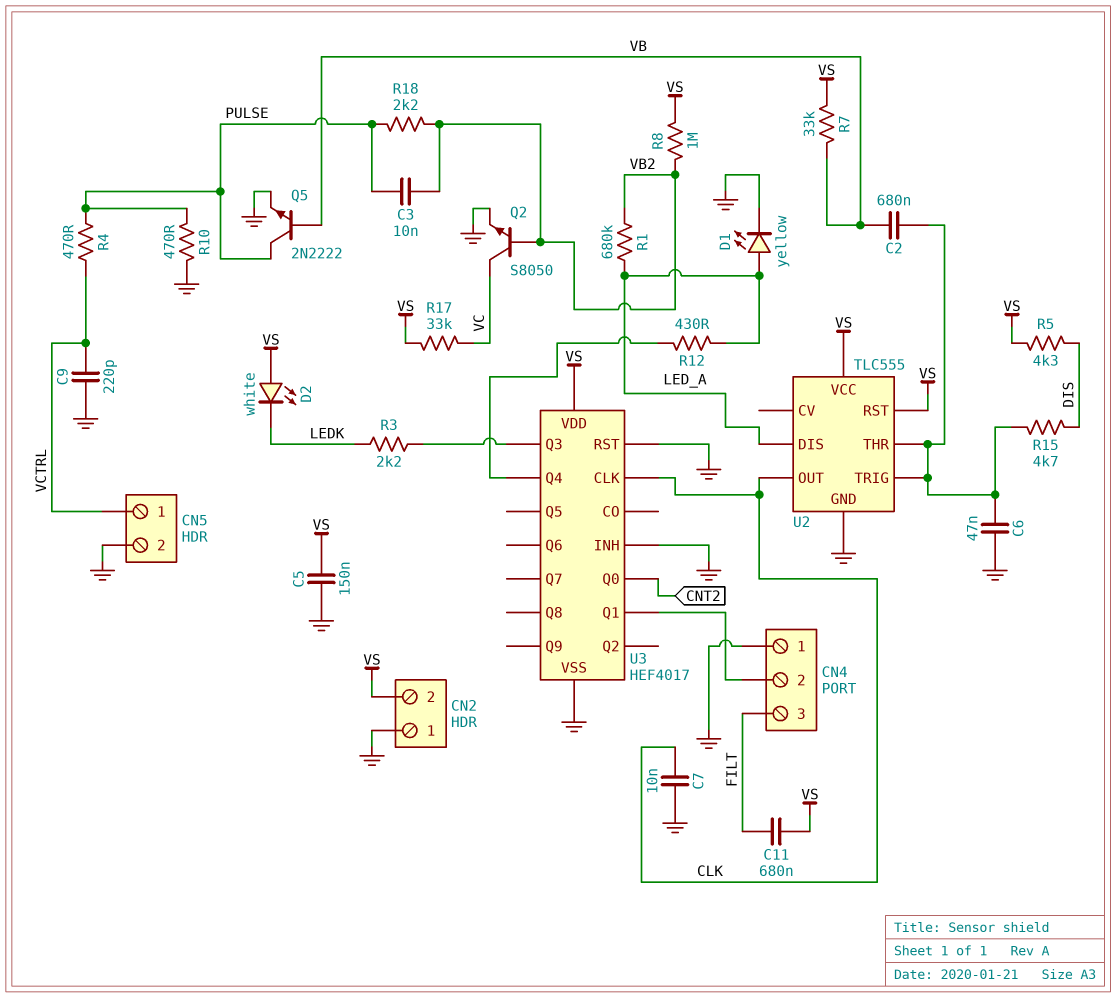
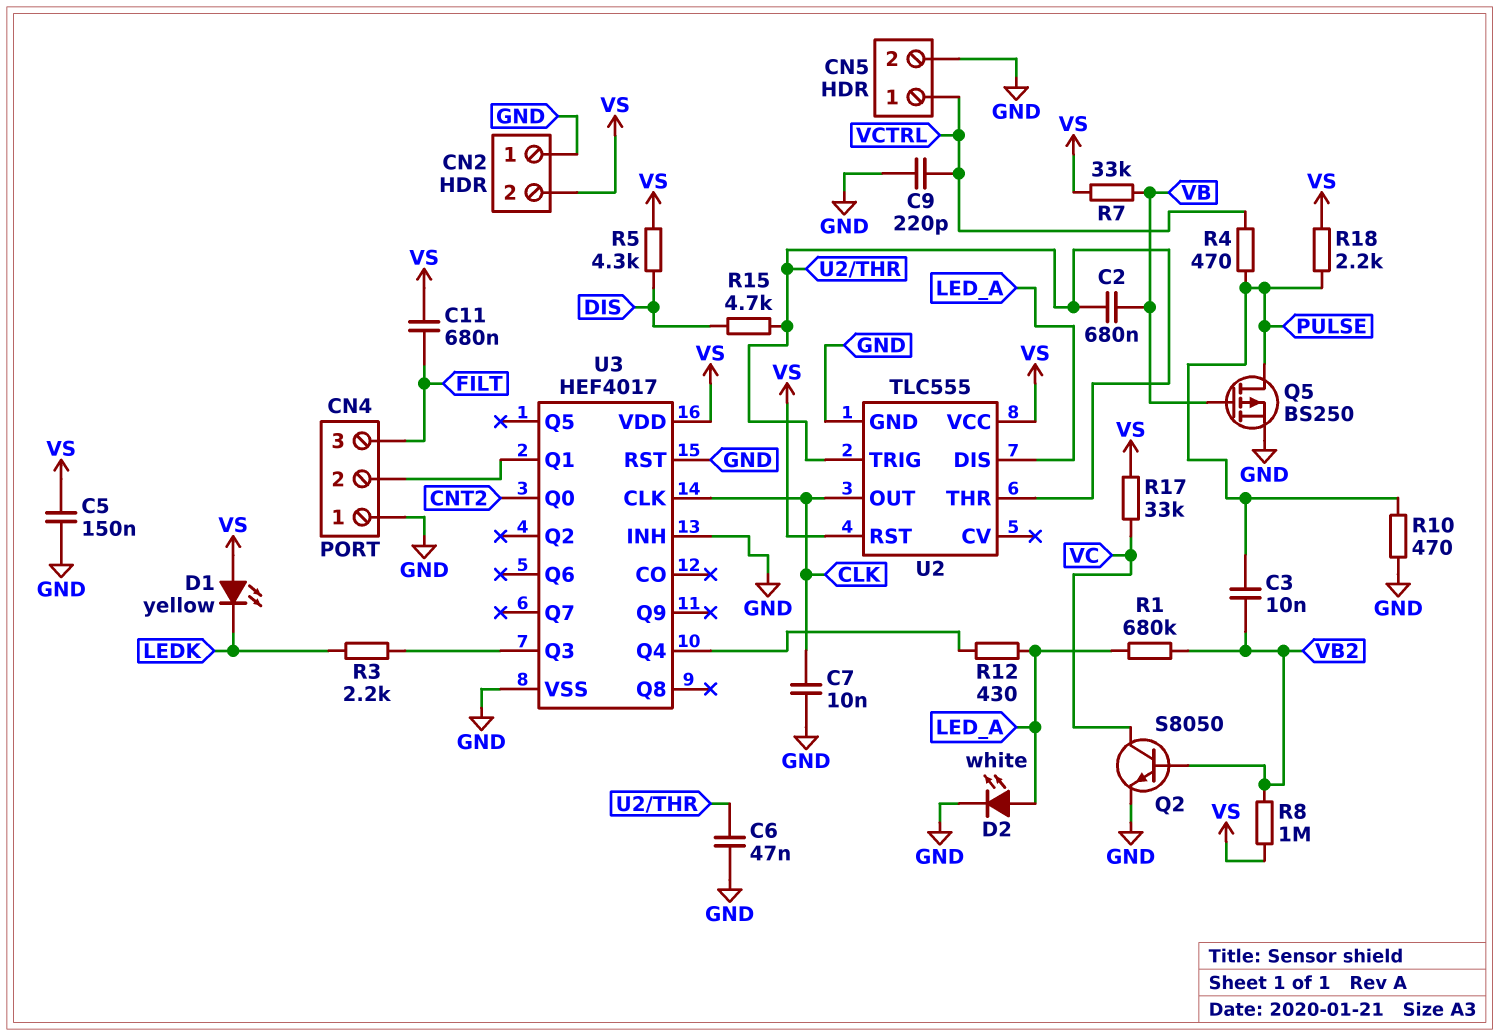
D1: LED yellow (A LED_A, K GND) -> LED yellow (A VS, K LEDK)
D2: LED white (A VS, K LEDK) -> LED white (A LED_A, K GND)
Q5: NPN 2N2222 (B VB, C PULSE, E GND) -> PMOS BS250 (G VB, D PULSE, S GND)
R18: 2.2k (PULSE, VB2) -> 2.2k (PULSE, VS)

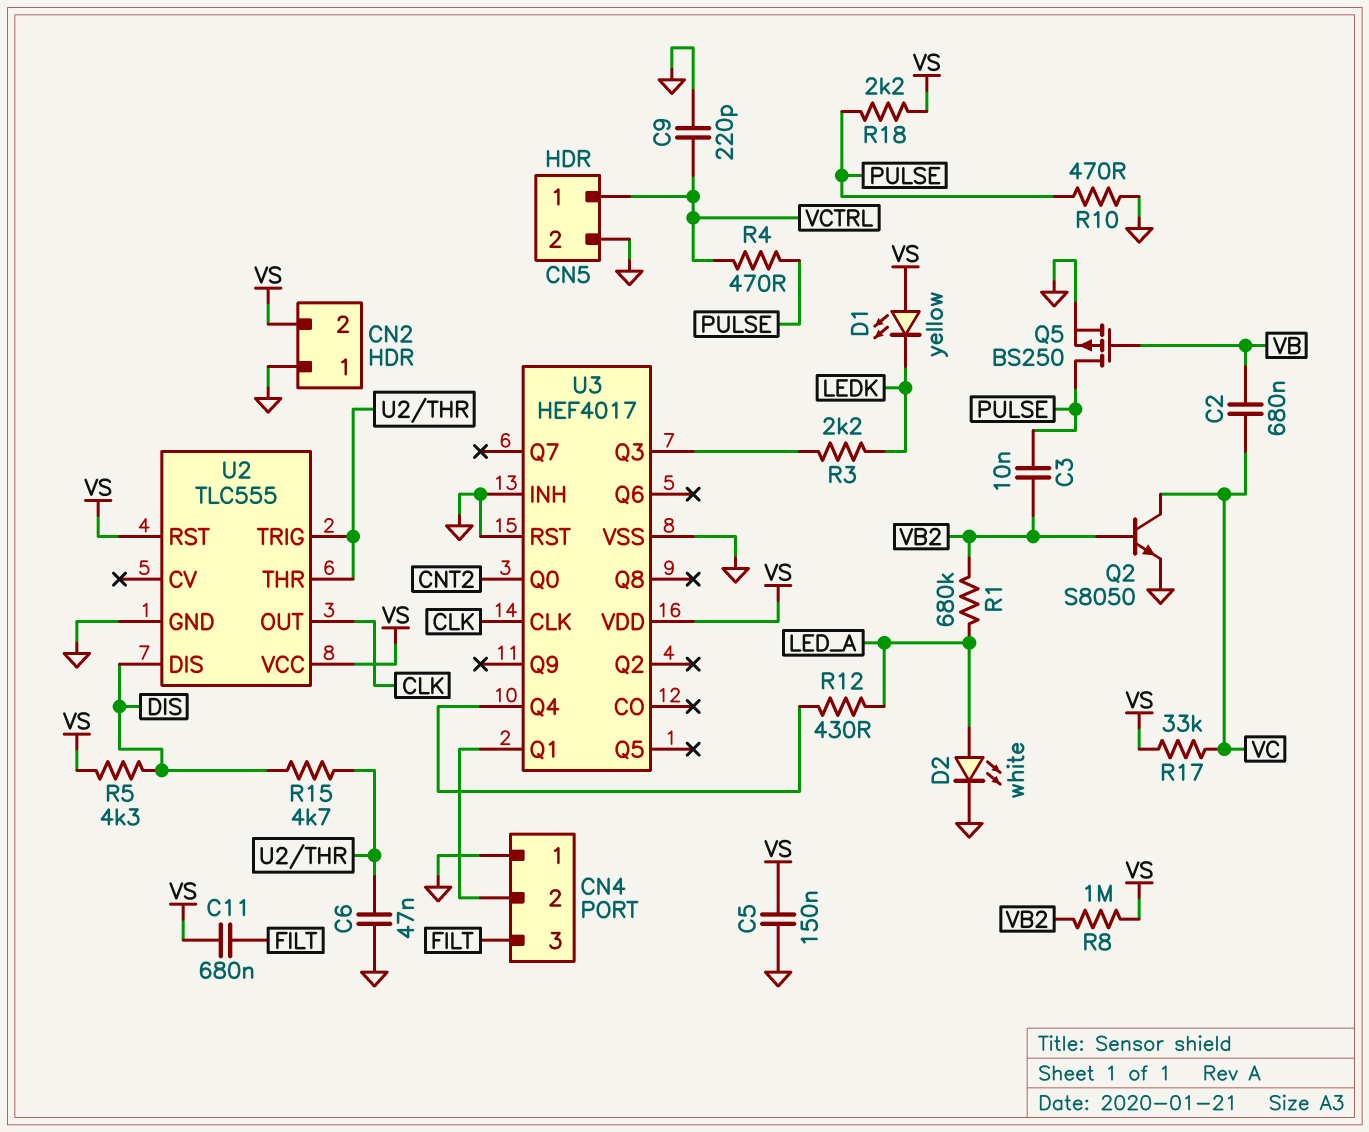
C2: 680nF (U2/THR, VB) -> 680nF (VB, VC)
C7: 10nF (CLK, GND) -> none
R7: 33k (VB, VS) -> none
U2 pin DIS: LED_A -> DIS

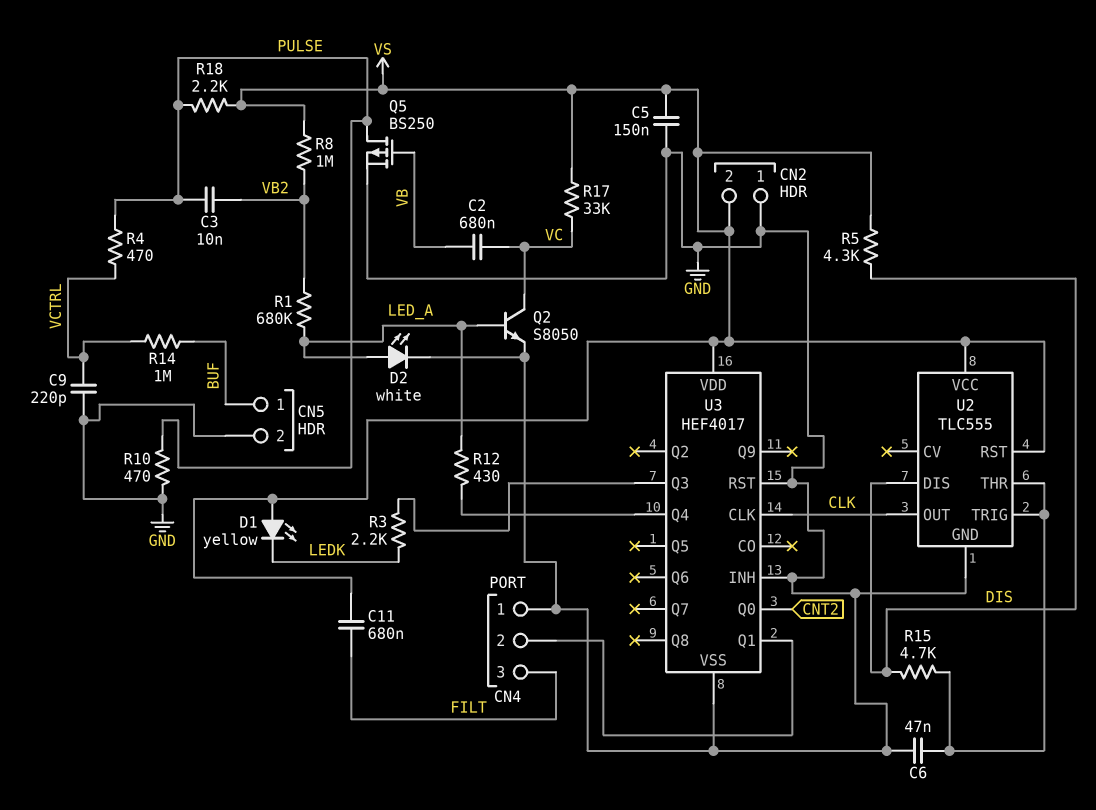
CN5 pin 1: VCTRL -> BUF
Q2: NPN S8050 (B VB2, C VC, E GND) -> NPN S8050 (B LED_A, C VC, E GND)
R14: none -> 1M (BUF, VCTRL)

